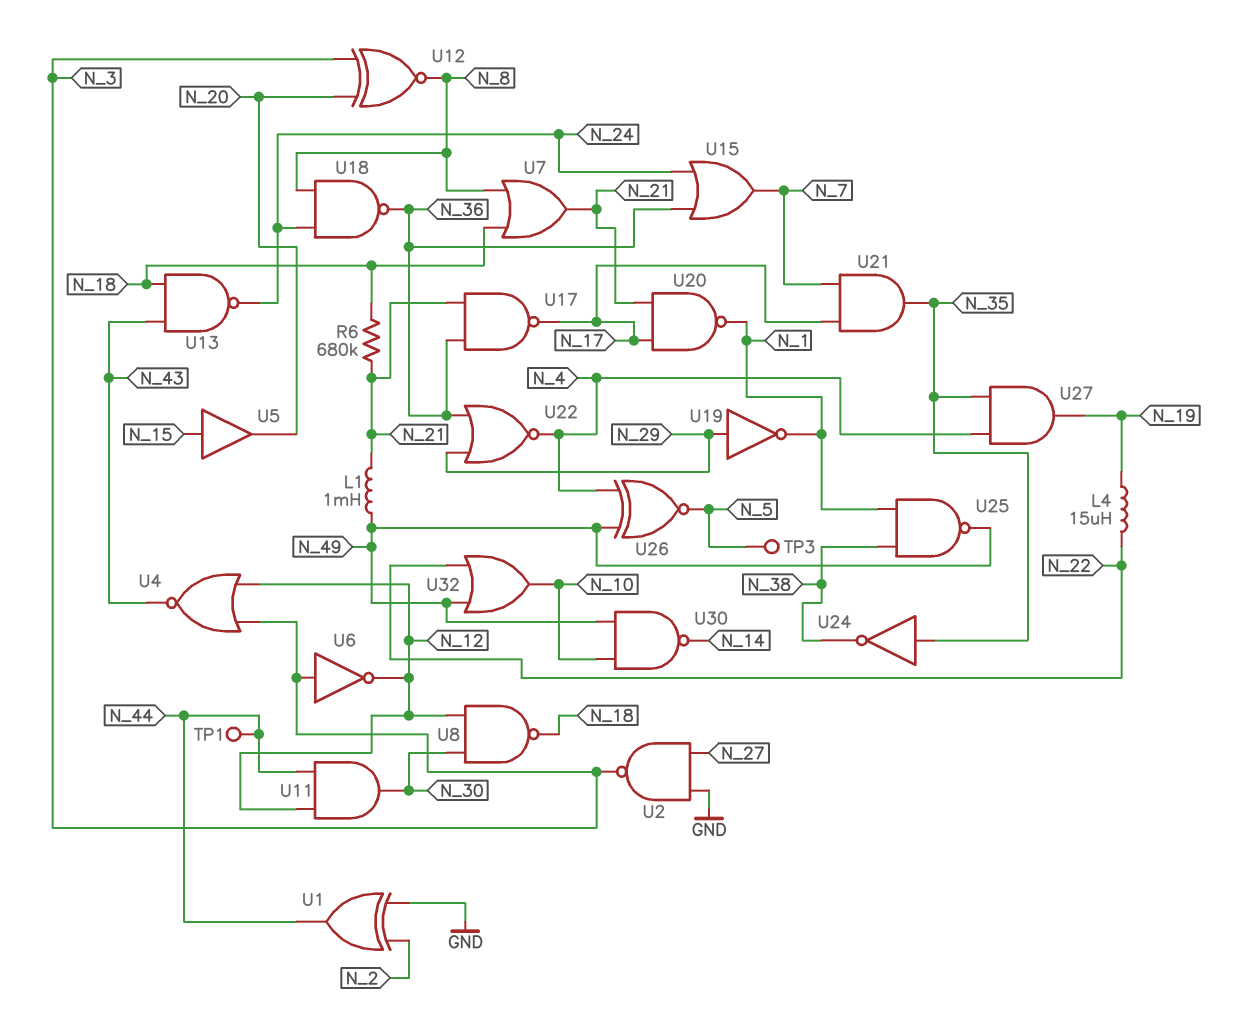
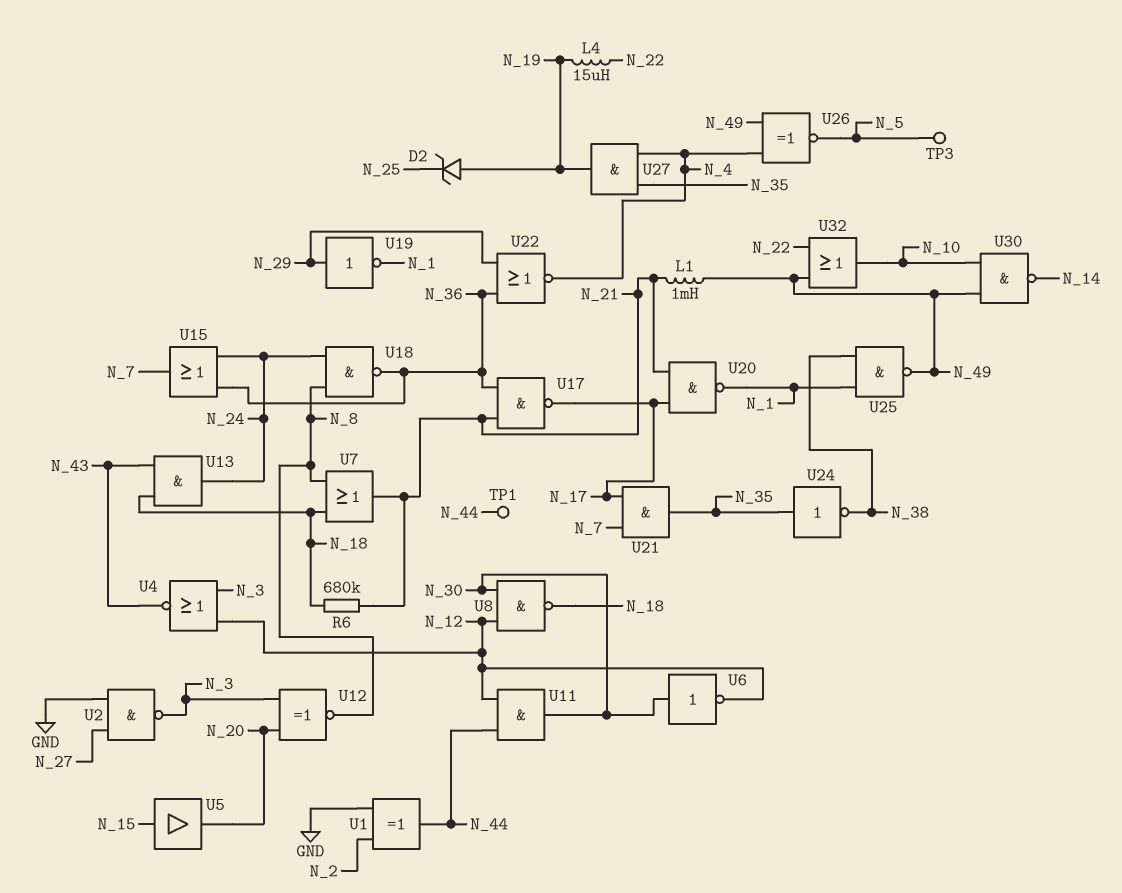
D2: none -> zener (A N_19, K N_25)
U6: NOT (in N_3, out N_12) -> NOT (in N_30, out N_12)
U13: NAND (in N_18, in N_43, out N_24) -> AND (in N_18, in N_43, out N_24)

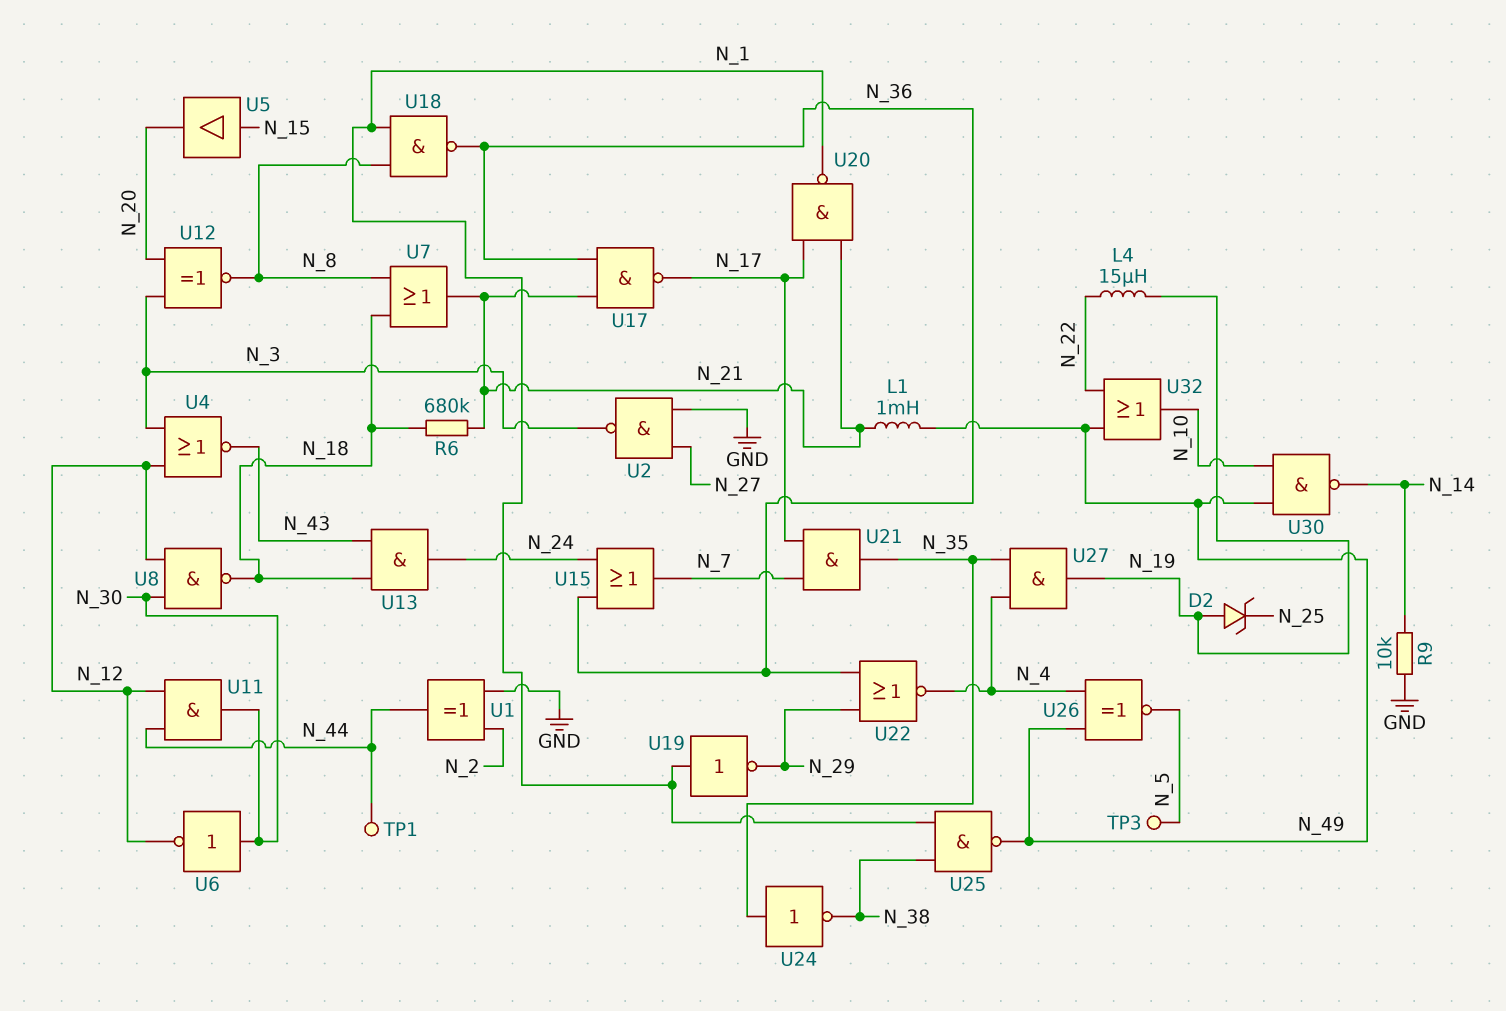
R9: none -> 10k (GND, N_14)
U18: NAND (in N_8, in N_24, out N_36) -> NAND (in N_1, in N_8, out N_36)
U19: NOT (in N_29, out N_1) -> NOT (in N_1, out N_29)

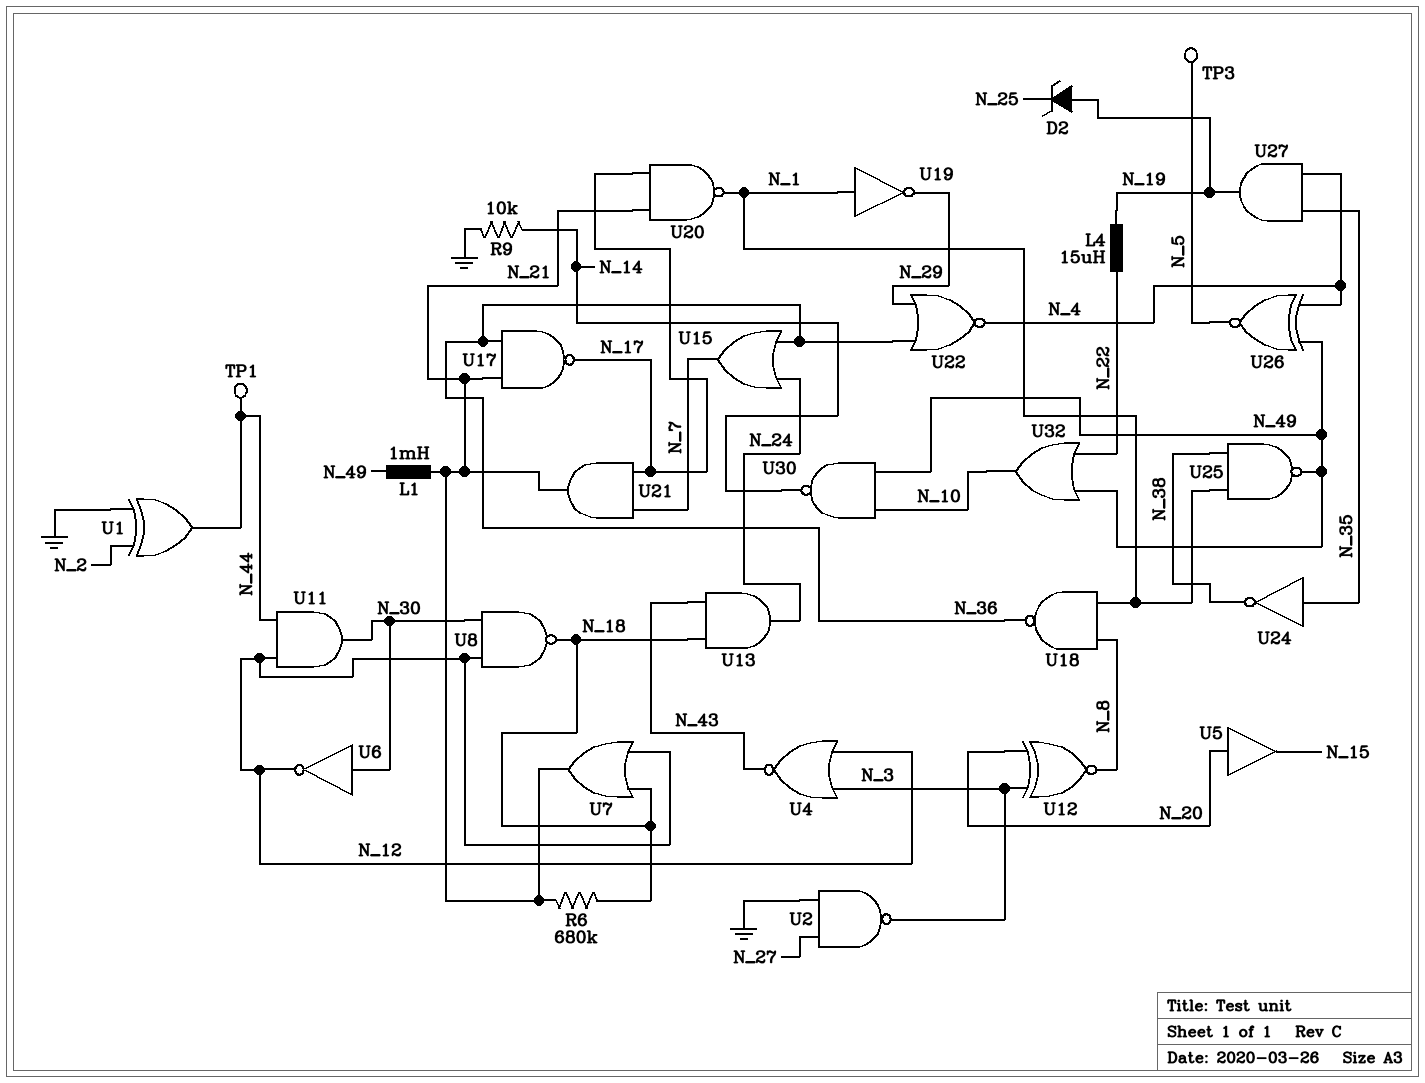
U5: buffer (in N_15, out N_20) -> buffer (in N_20, out N_15)
U7: OR (in N_8, in N_18, out N_21) -> OR (in N_12, in N_18, out N_21)
U21: AND (in N_7, in N_17, out N_35) -> AND (in N_7, in N_17, out N_21)

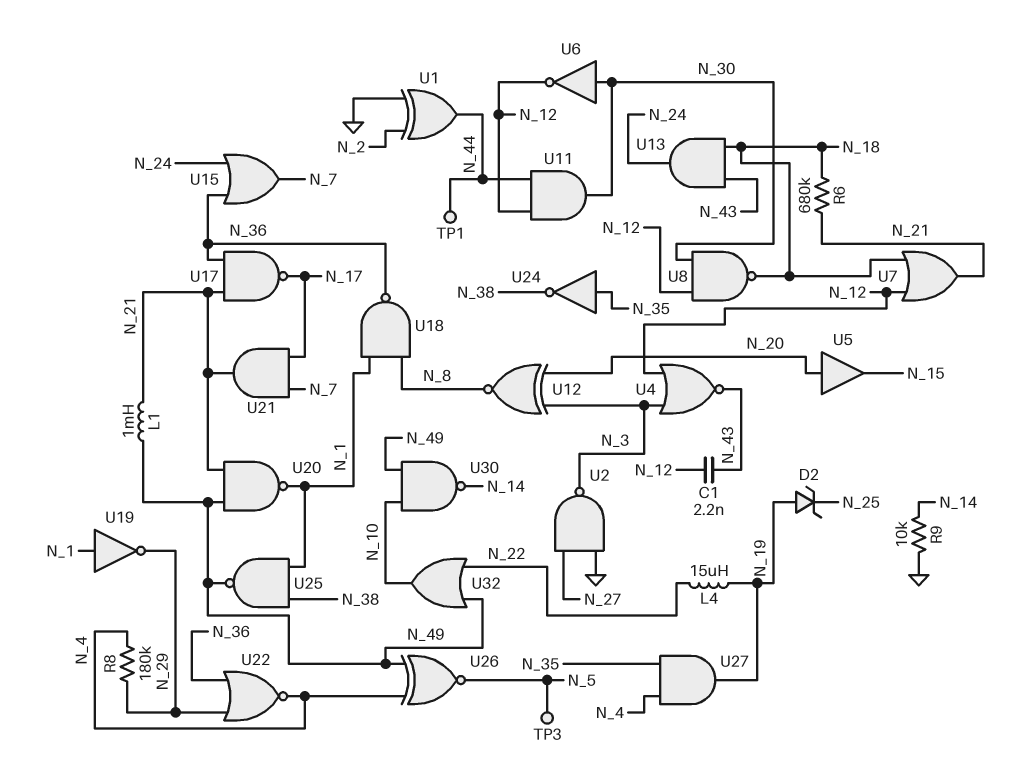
C1: none -> 2.2nF (N_12, N_43)
R8: none -> 180k (N_4, N_29)
U20: NAND (in N_17, in N_21, out N_1) -> NAND (in N_21, in N_49, out N_1)

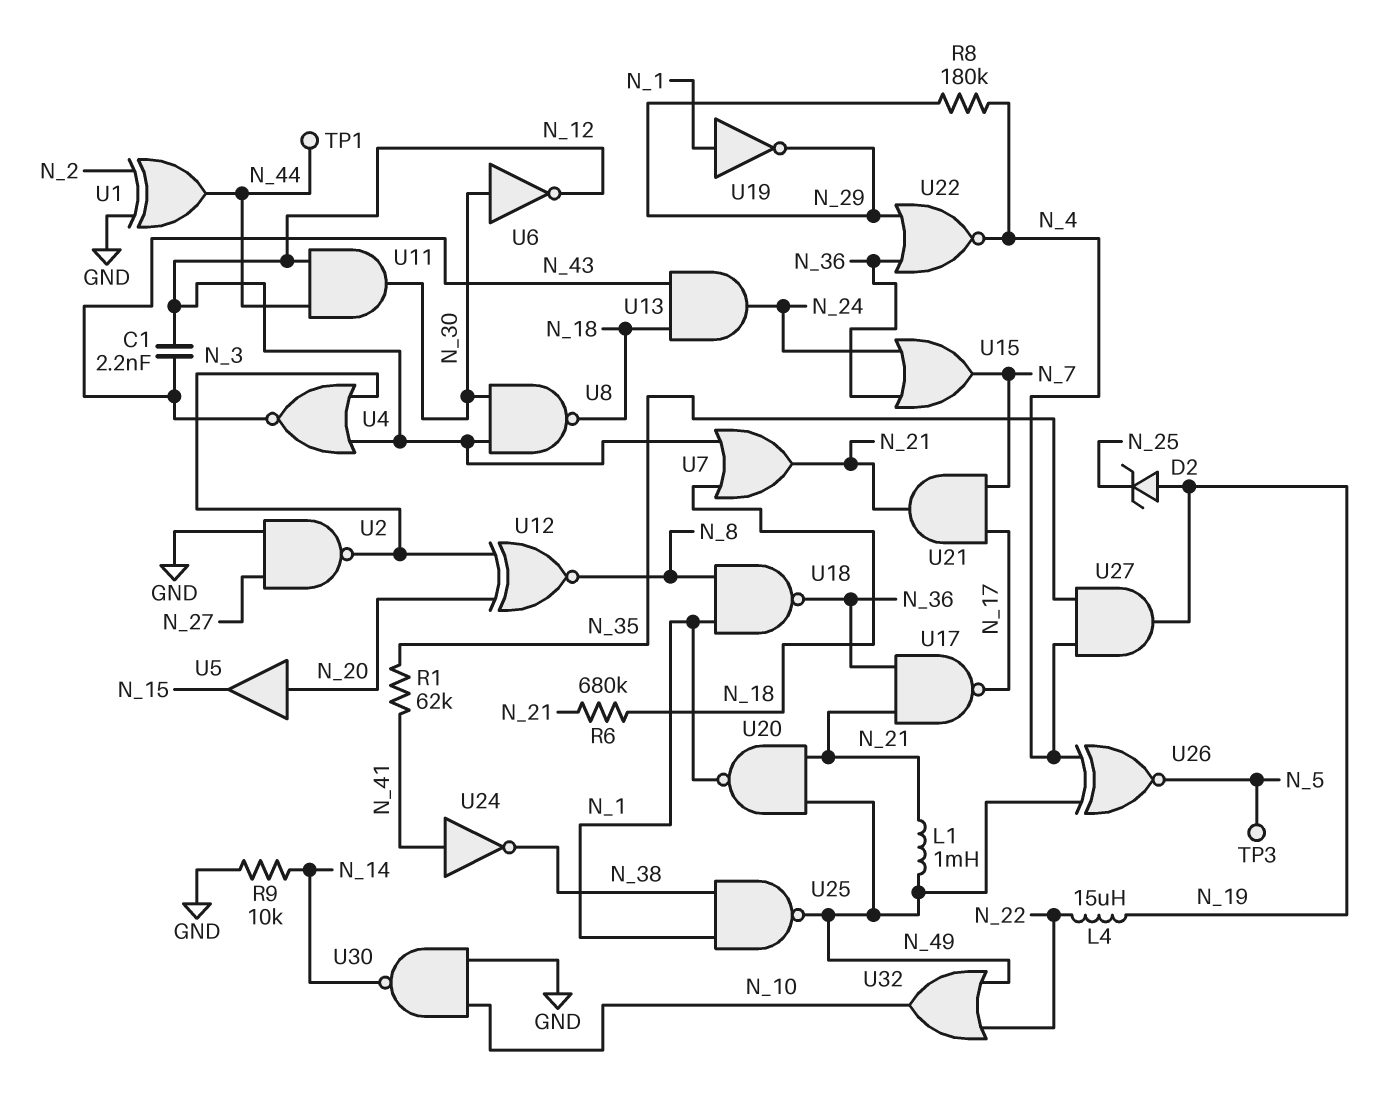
R1: none -> 62k (N_35, N_41)
U24: NOT (in N_35, out N_38) -> NOT (in N_41, out N_38)
U30: NAND (in N_10, in N_49, out N_14) -> NAND (in GND, in N_10, out N_14)

